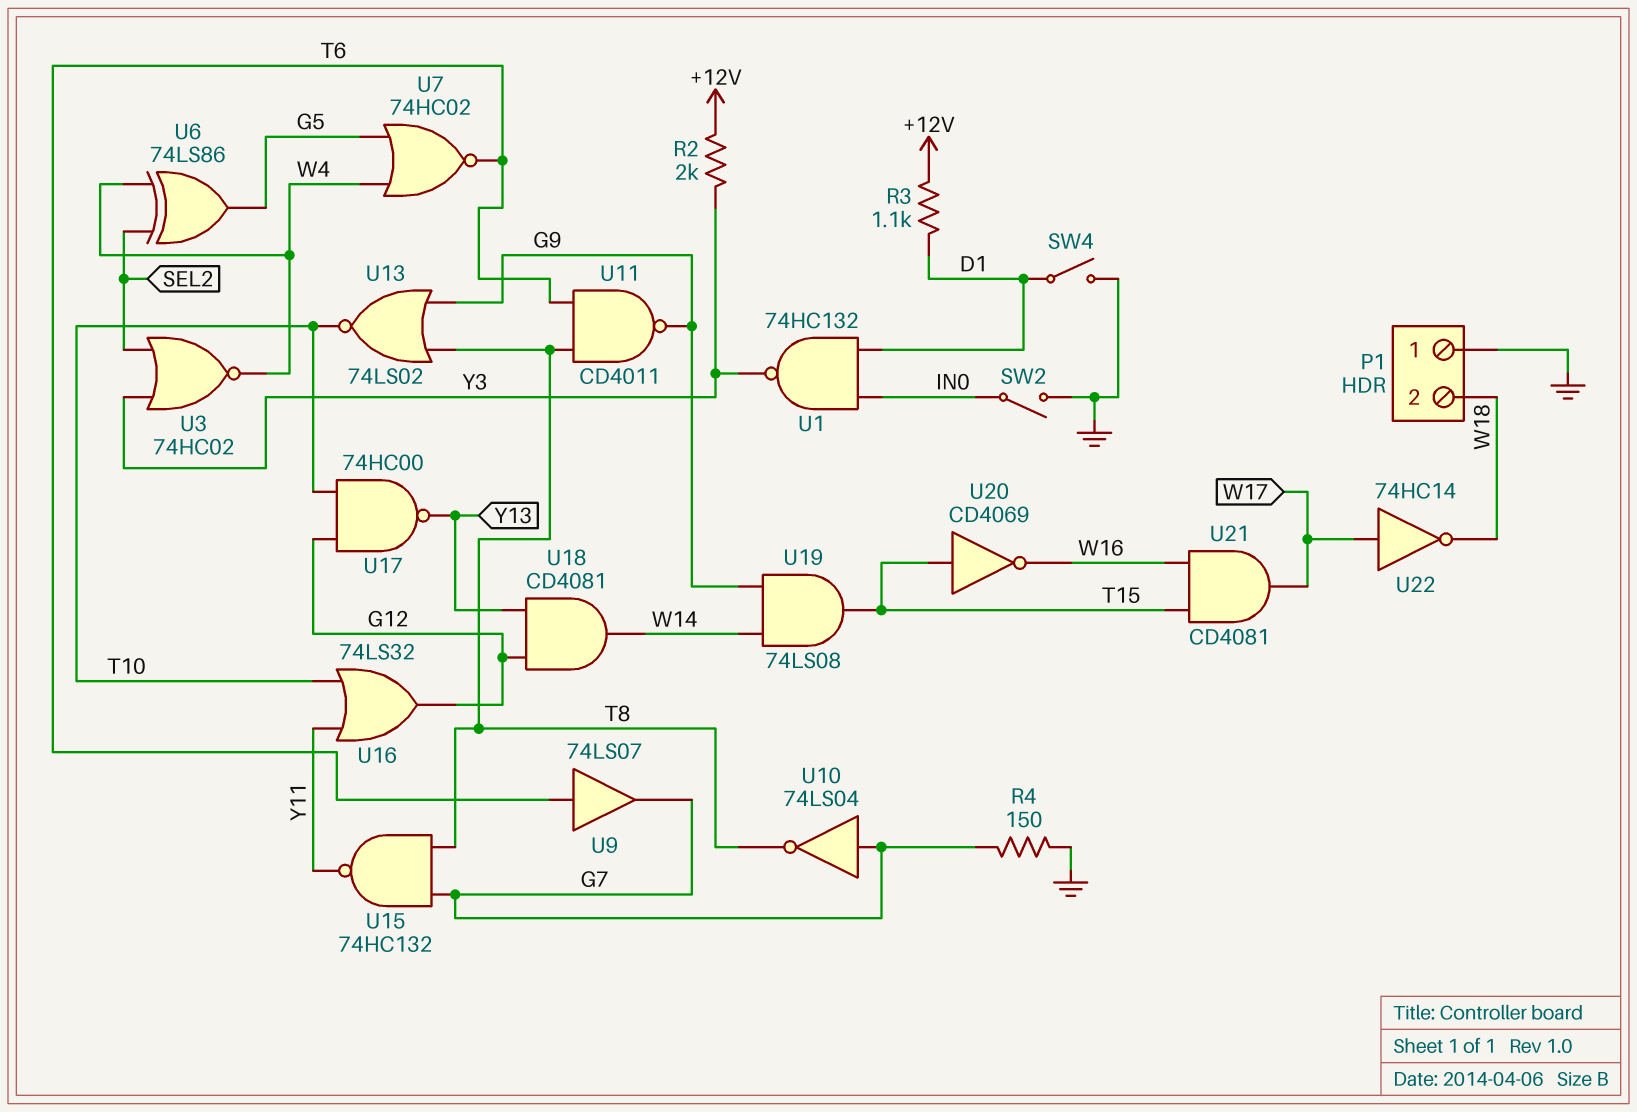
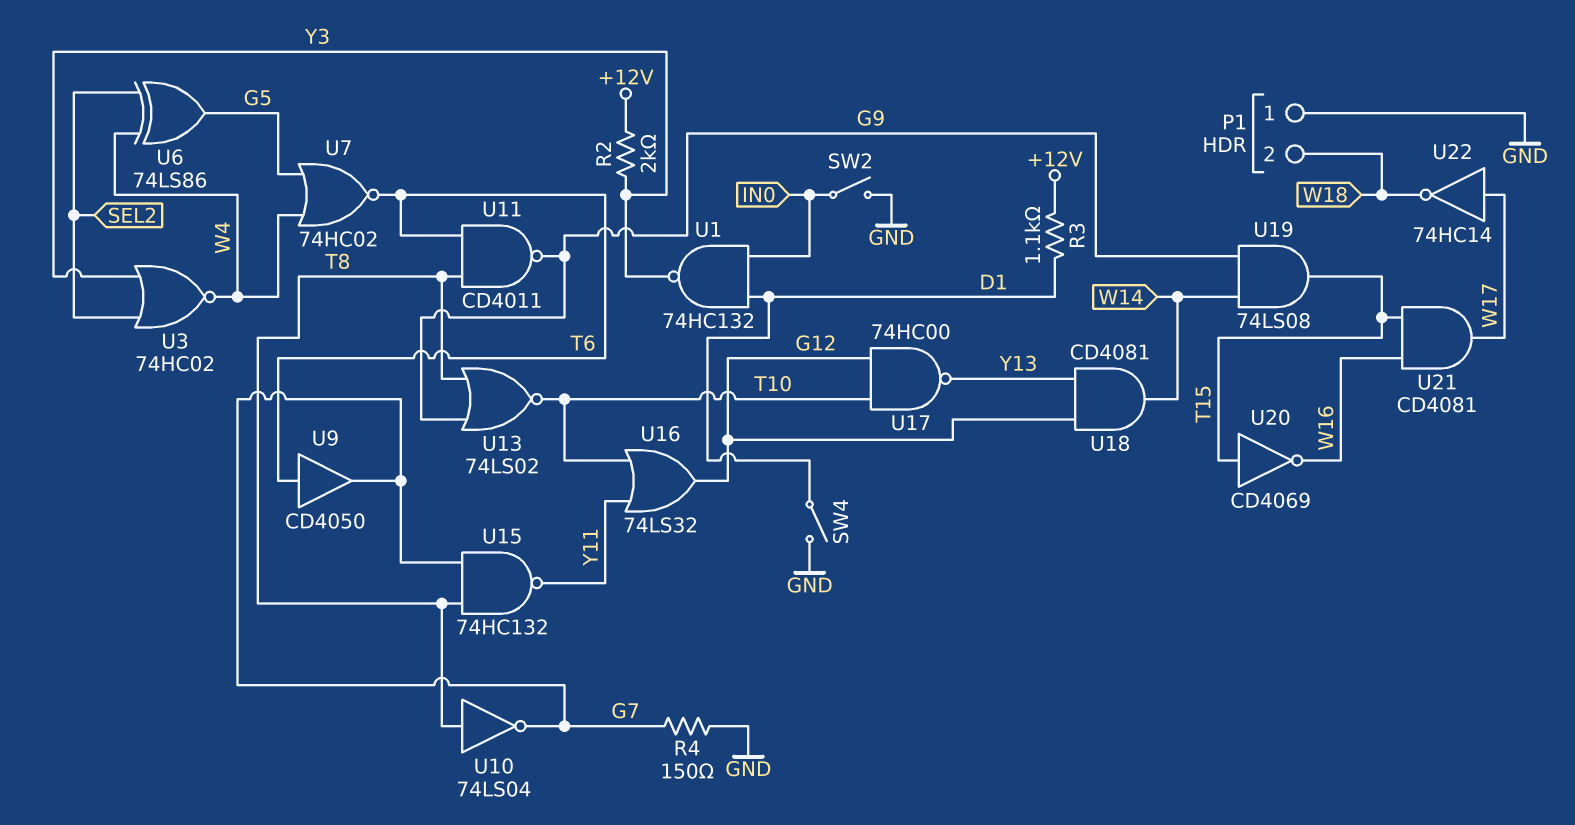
U9: buffer 74LS07 (in T6, out G7) -> buffer CD4050 (in T6, out G7)
U10: NOT 74LS04 (in G7, out T8) -> NOT 74LS04 (in T8, out G7)

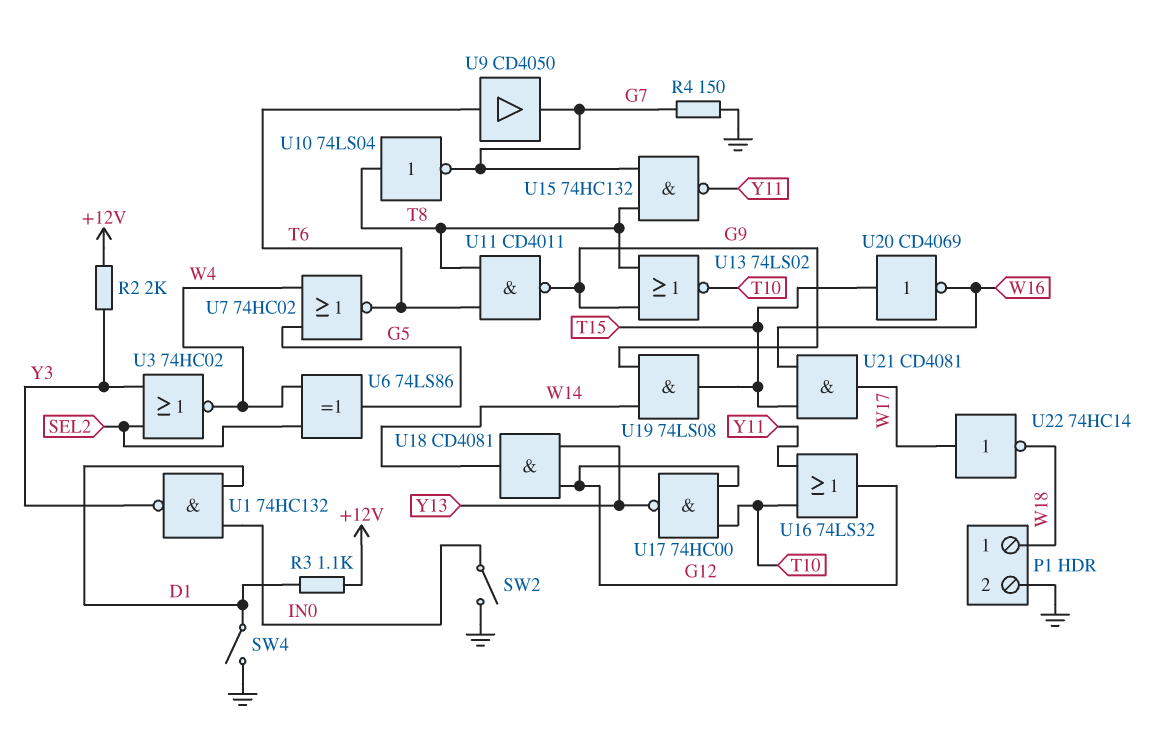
P1 pin 1: GND -> W18
P1 pin 2: W18 -> GND

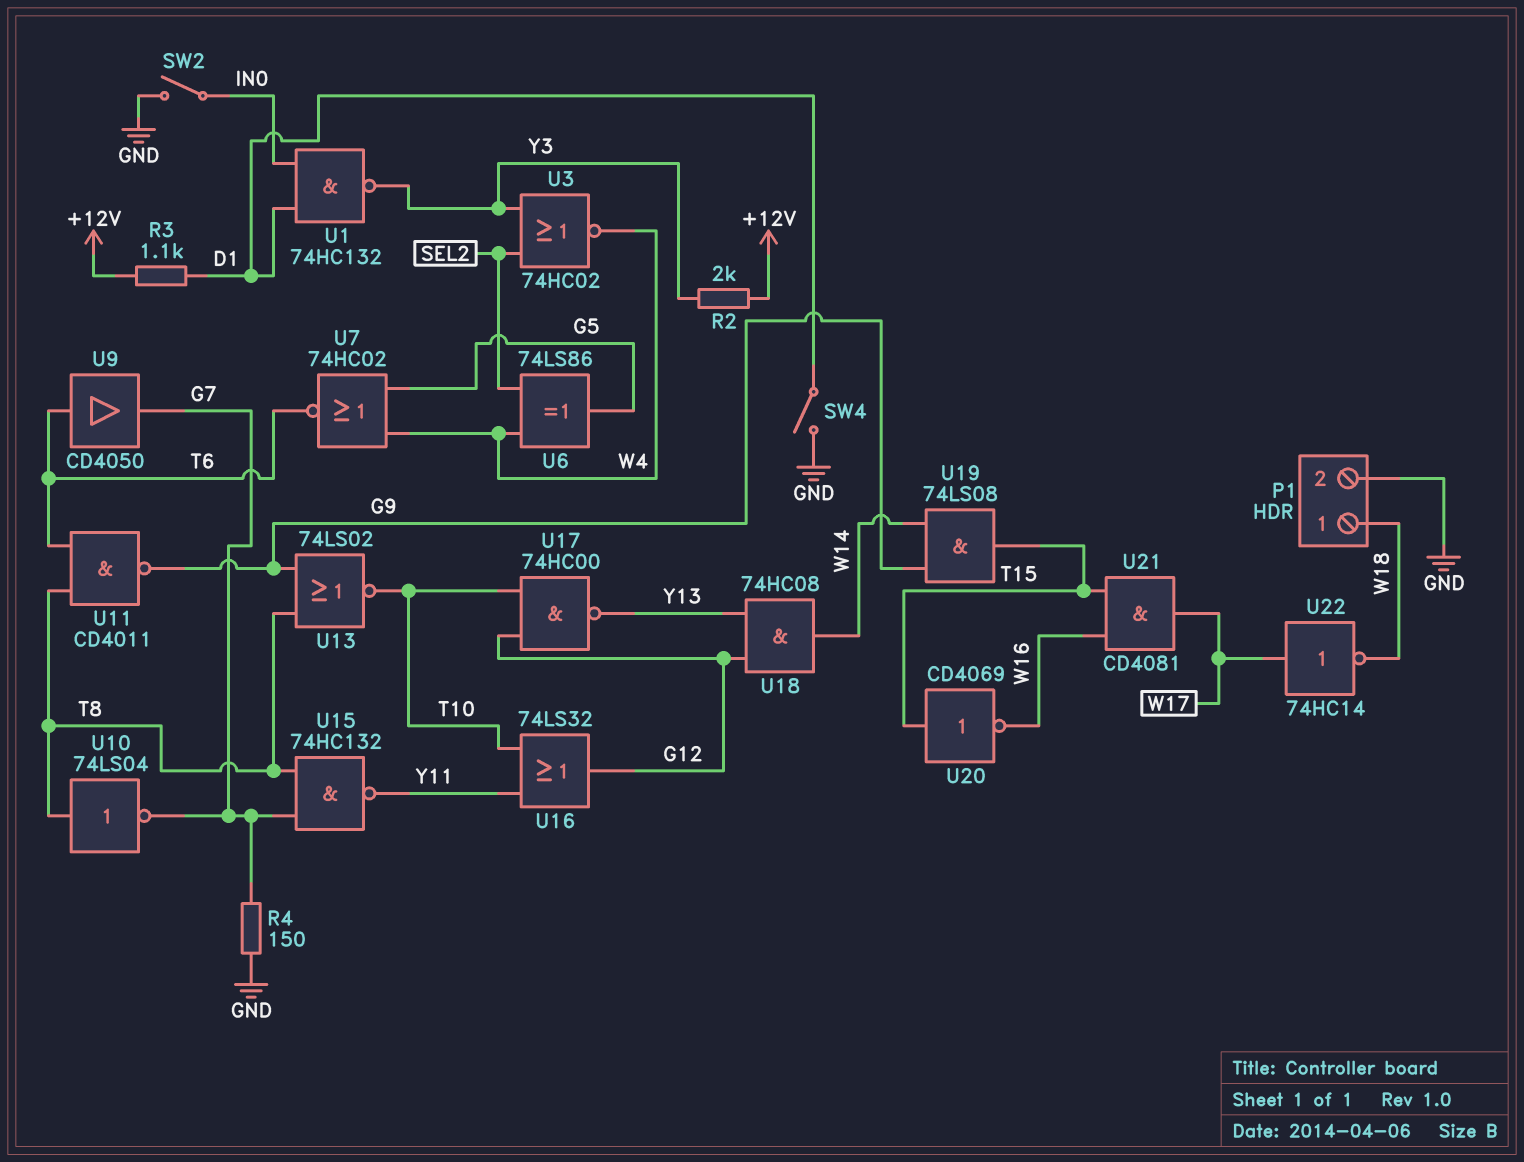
U18: AND CD4081 (in G12, in Y13, out W14) -> AND 74HC08 (in G12, in Y13, out W14)

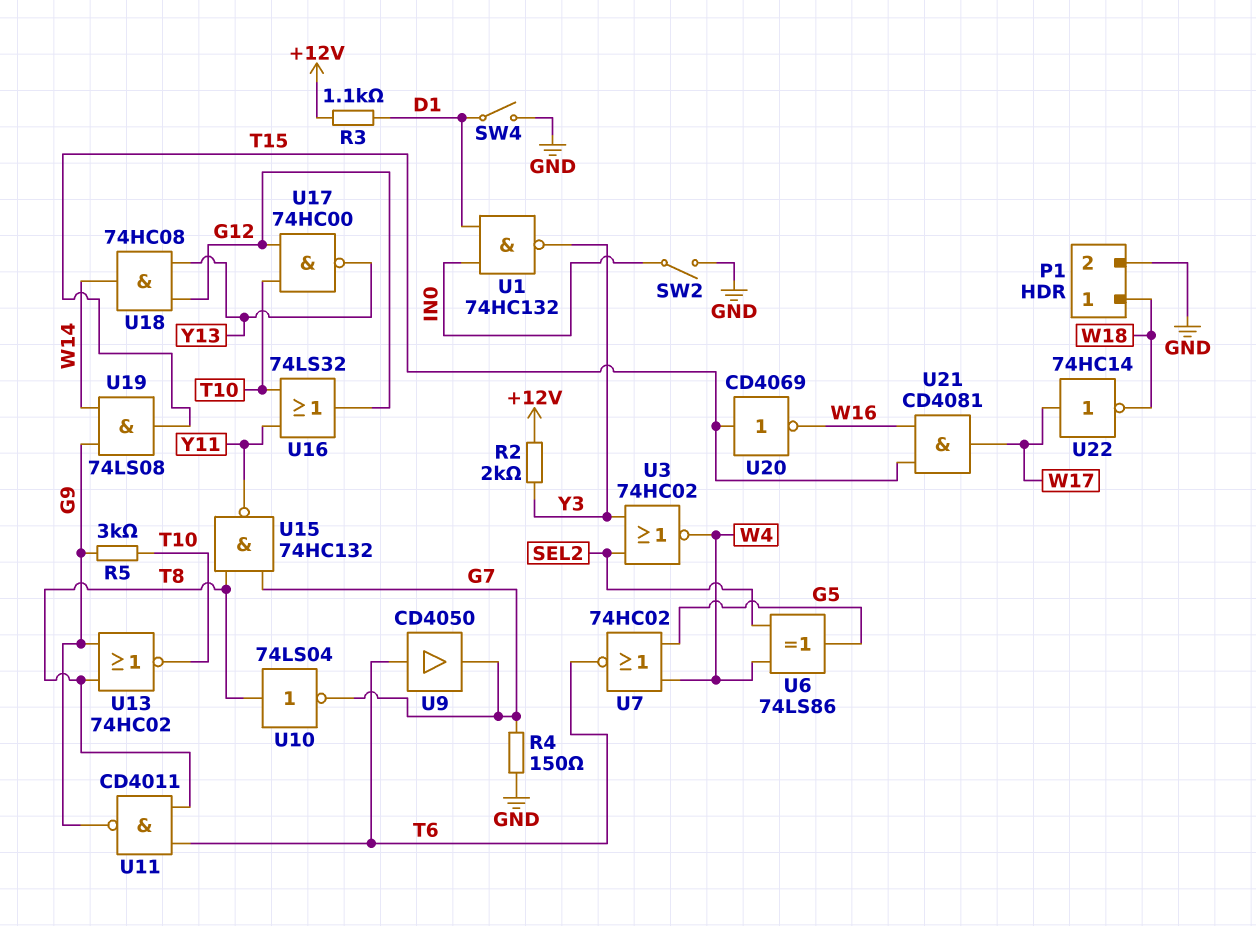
R5: none -> 3k (G9, T10)
U13: NOR 74LS02 (in G9, in T8, out T10) -> NOR 74HC02 (in G9, in T8, out T10)

